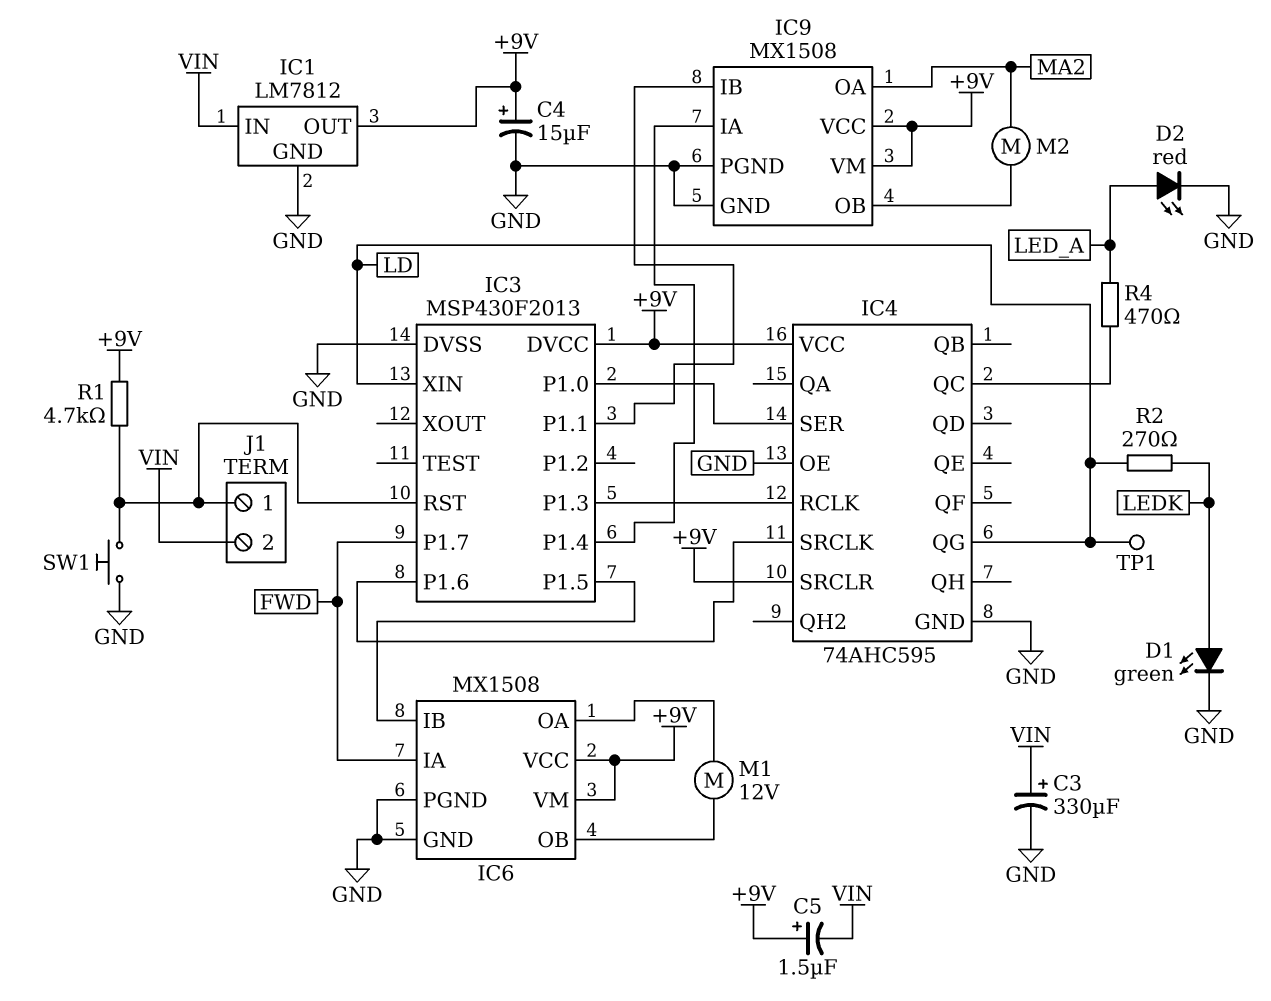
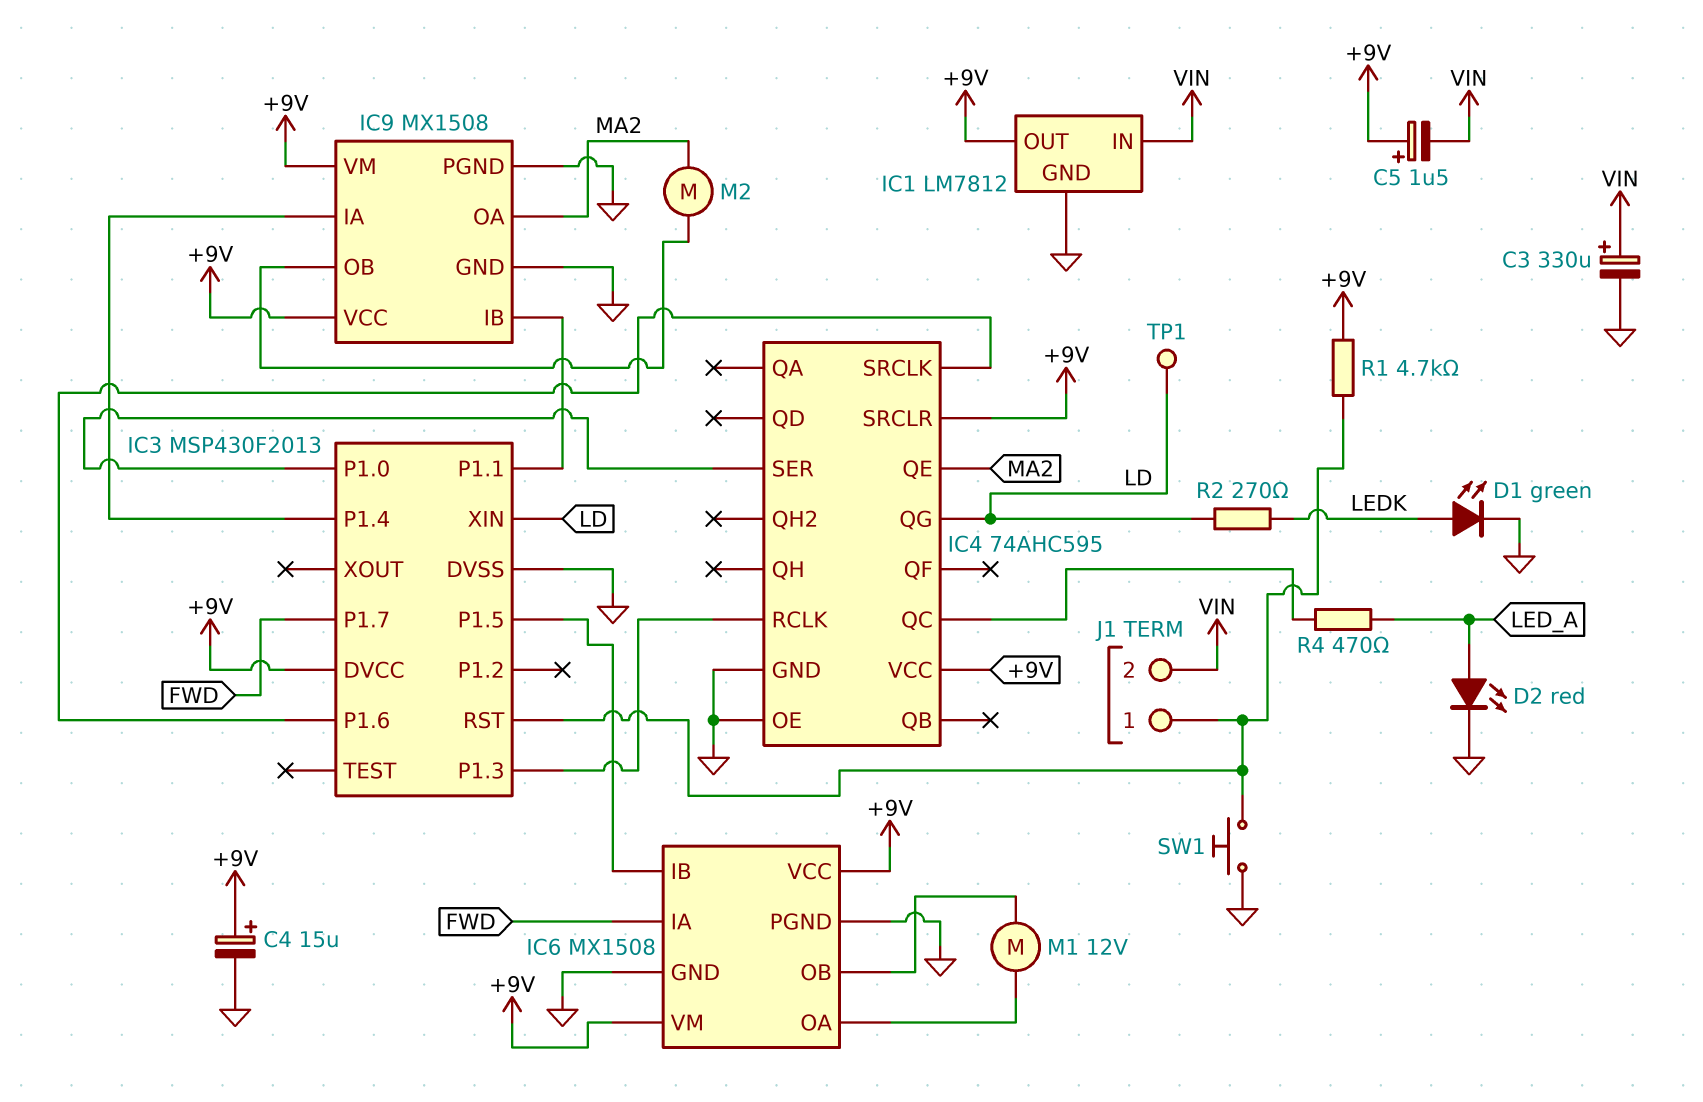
IC4 pin QE: none -> MA2

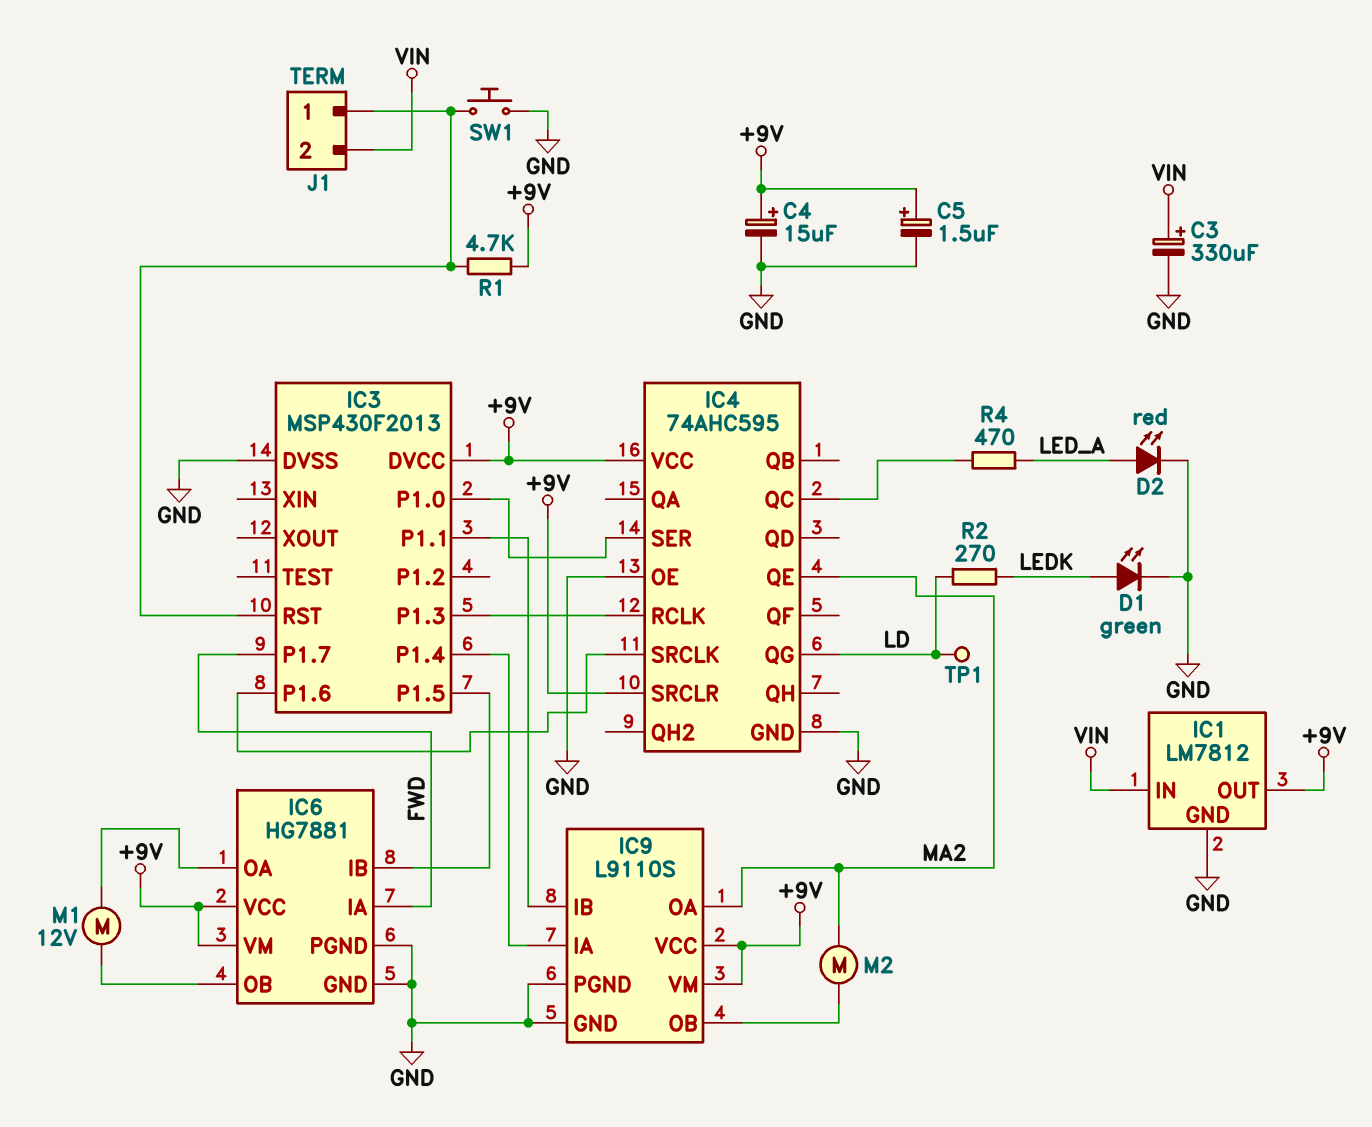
C5: 1.5uF (plus +9V, minus VIN) -> 1.5uF (plus +9V, minus GND)
IC3 pin XIN: LD -> none
IC6: MX1508 -> HG7881
IC9: MX1508 -> L9110S

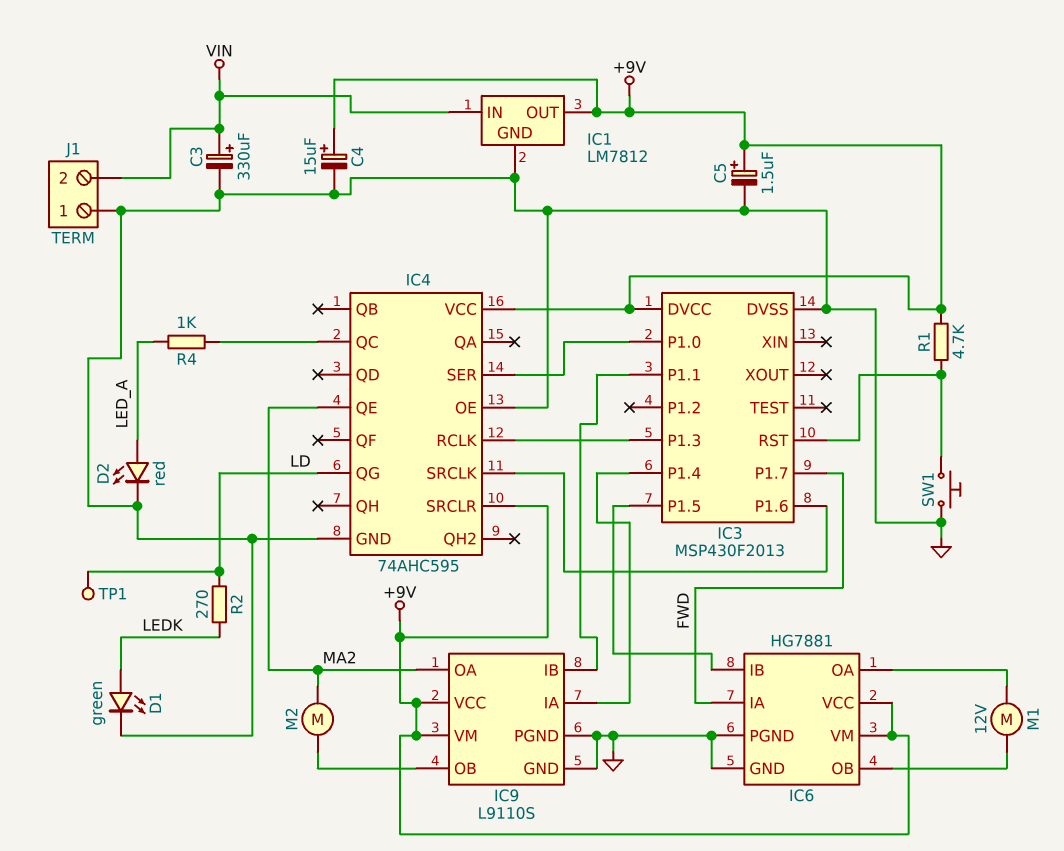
J1 pin 1: IC3/RST -> GND
R4: 470 (IC4/QC, LED_A) -> 1k (IC4/QC, LED_A)

